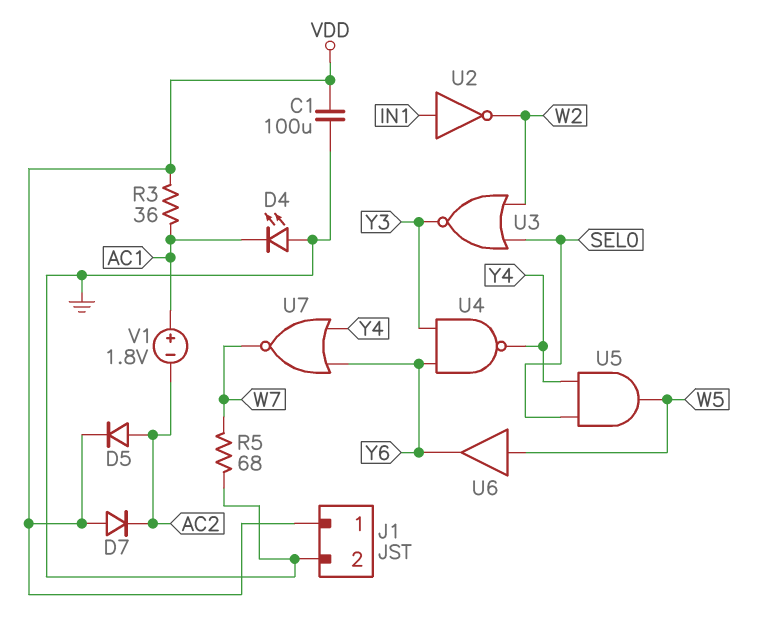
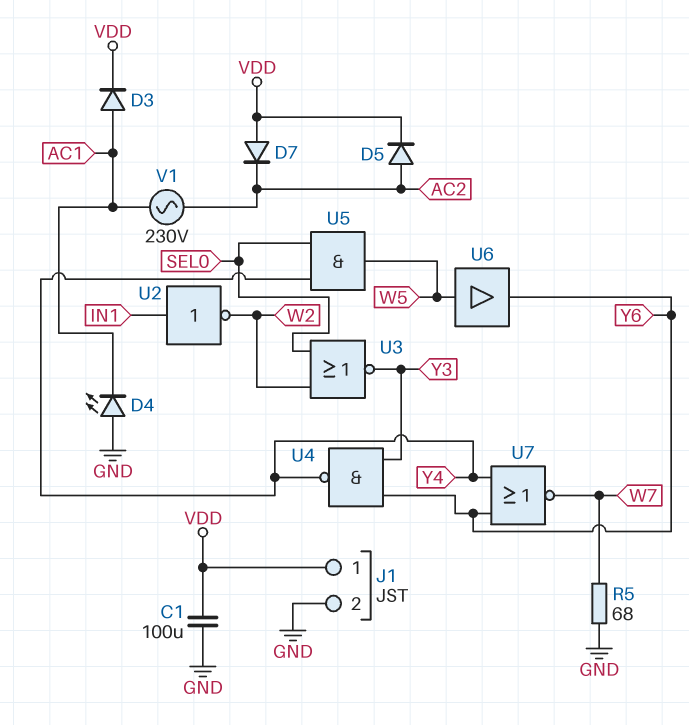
D3: none -> diode (A AC1, K VDD)
R3: 36 (AC1, VDD) -> none
V1: 1.8V (plus AC1, minus AC2) -> AC 230V (AC1, AC2)

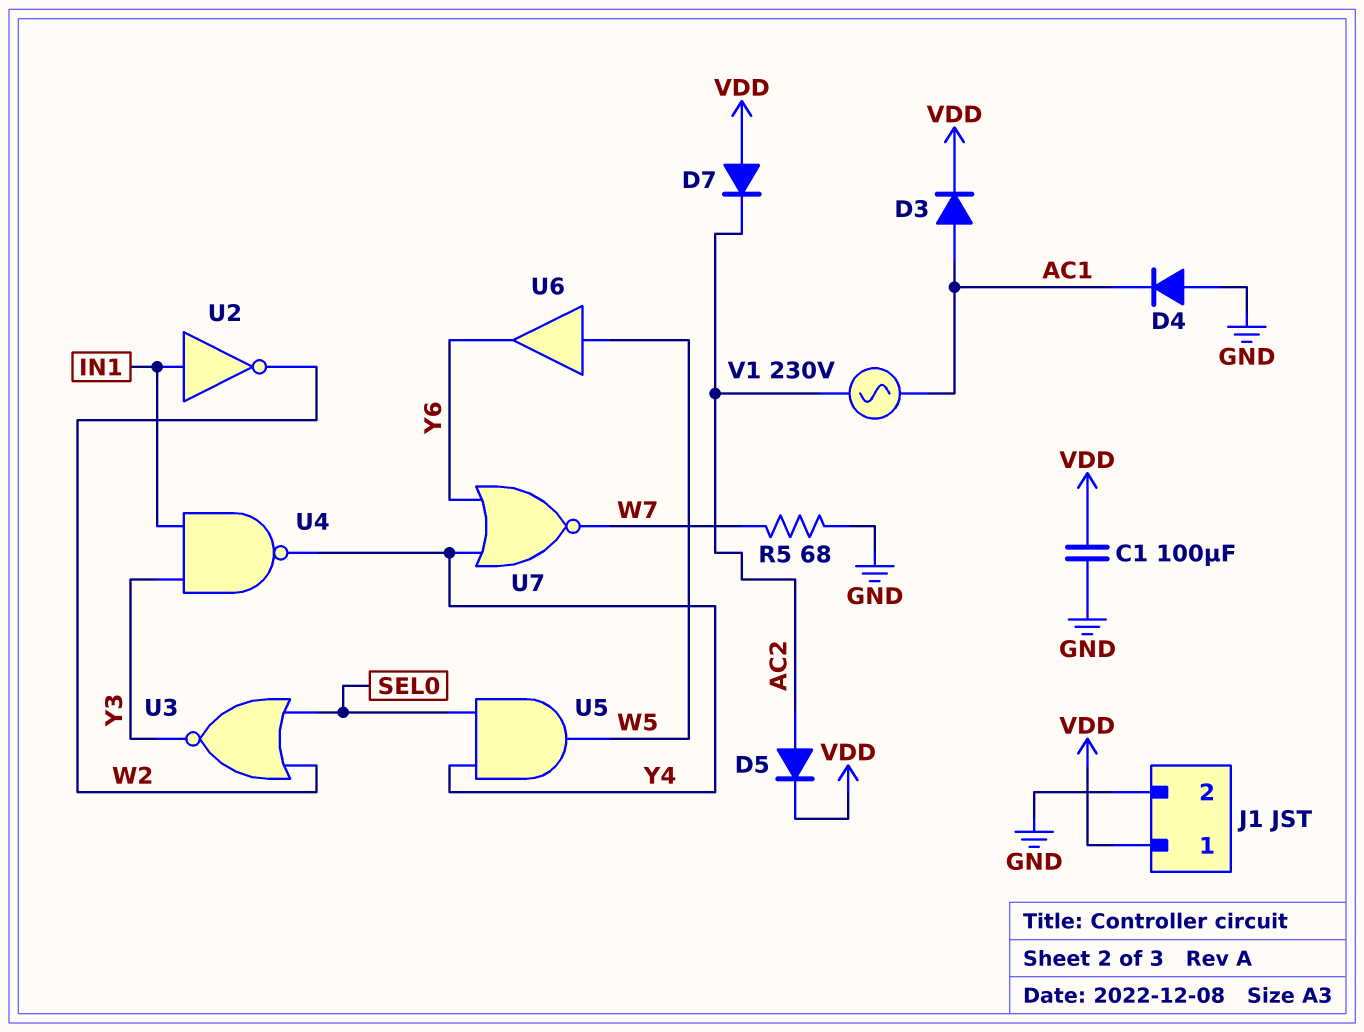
D4: LED (A GND, K AC1) -> diode (A GND, K AC1)
U4: NAND (in Y3, in Y6, out Y4) -> NAND (in IN1, in Y3, out Y4)

